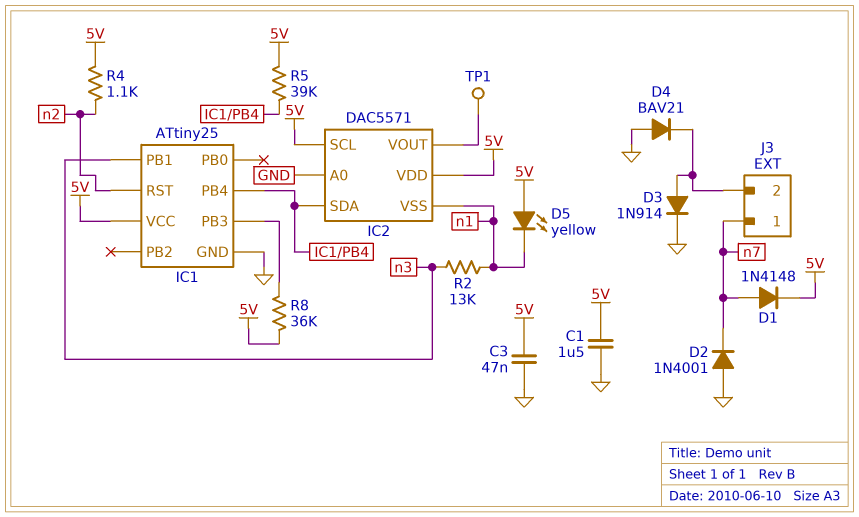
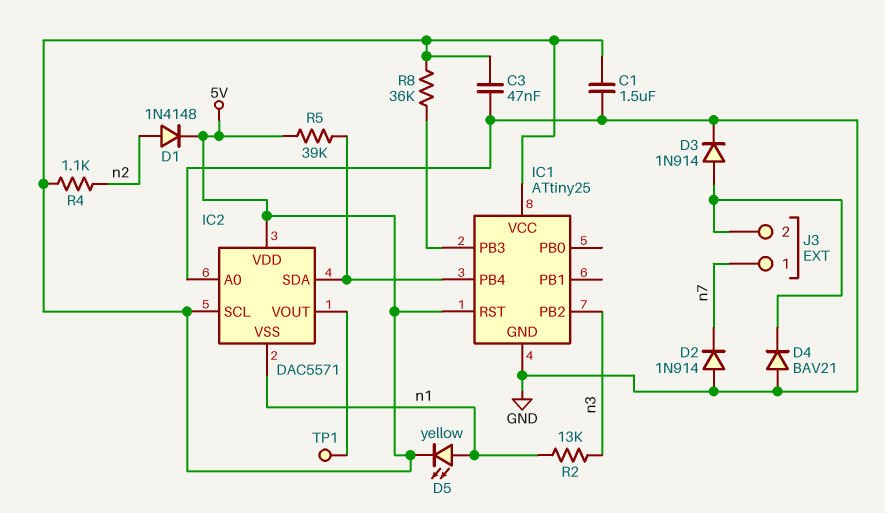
D1: diode 1N4148 (A n7, K 5V) -> diode 1N4148 (A n2, K 5V)
D2: diode 1N4001 (A GND, K n7) -> diode 1N914 (A GND, K n7)
D5: LED yellow (A 5V, K n1) -> LED yellow (A n1, K 5V)
IC1 pin PB1: n3 -> none
IC1 pin PB2: none -> n3
IC1 pin RST: n2 -> 5V

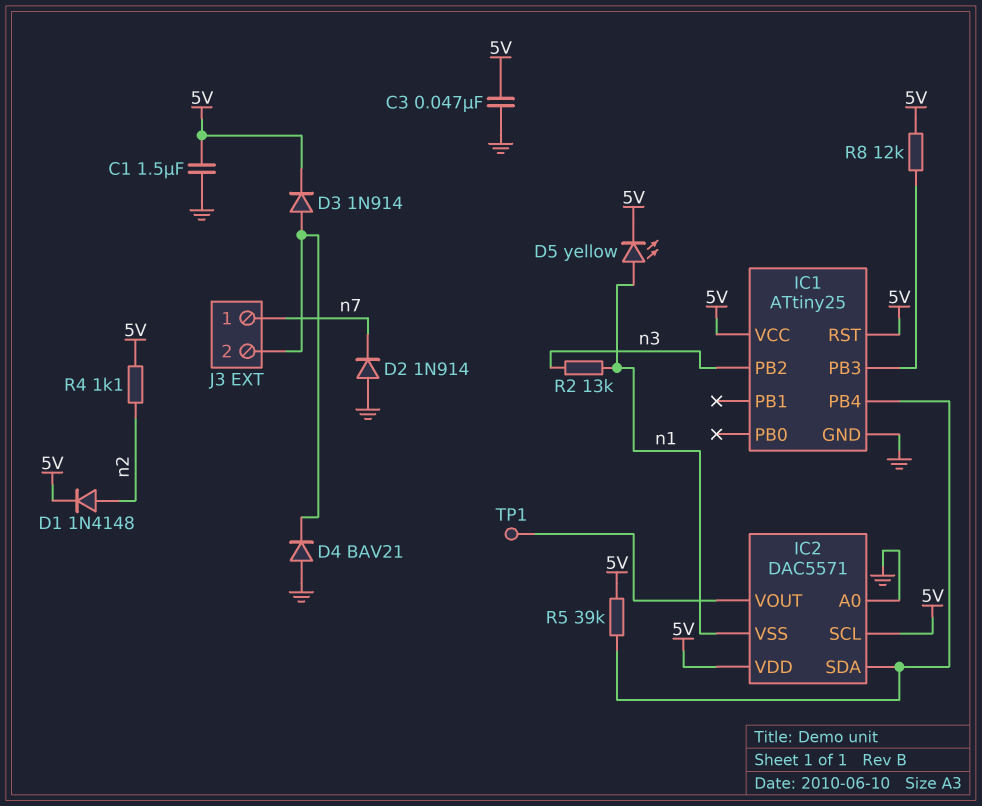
D3: diode 1N914 (A J3/2, K GND) -> diode 1N914 (A J3/2, K 5V)
R8: 36k (5V, IC1/PB3) -> 12k (5V, IC1/PB3)

